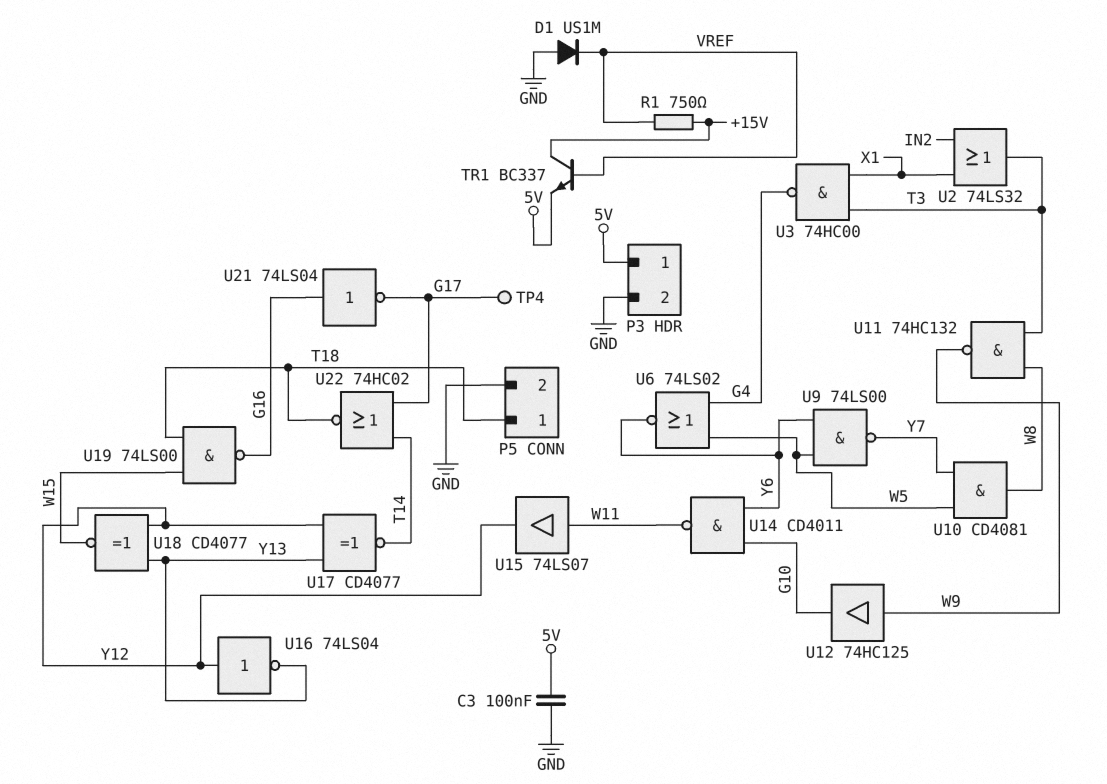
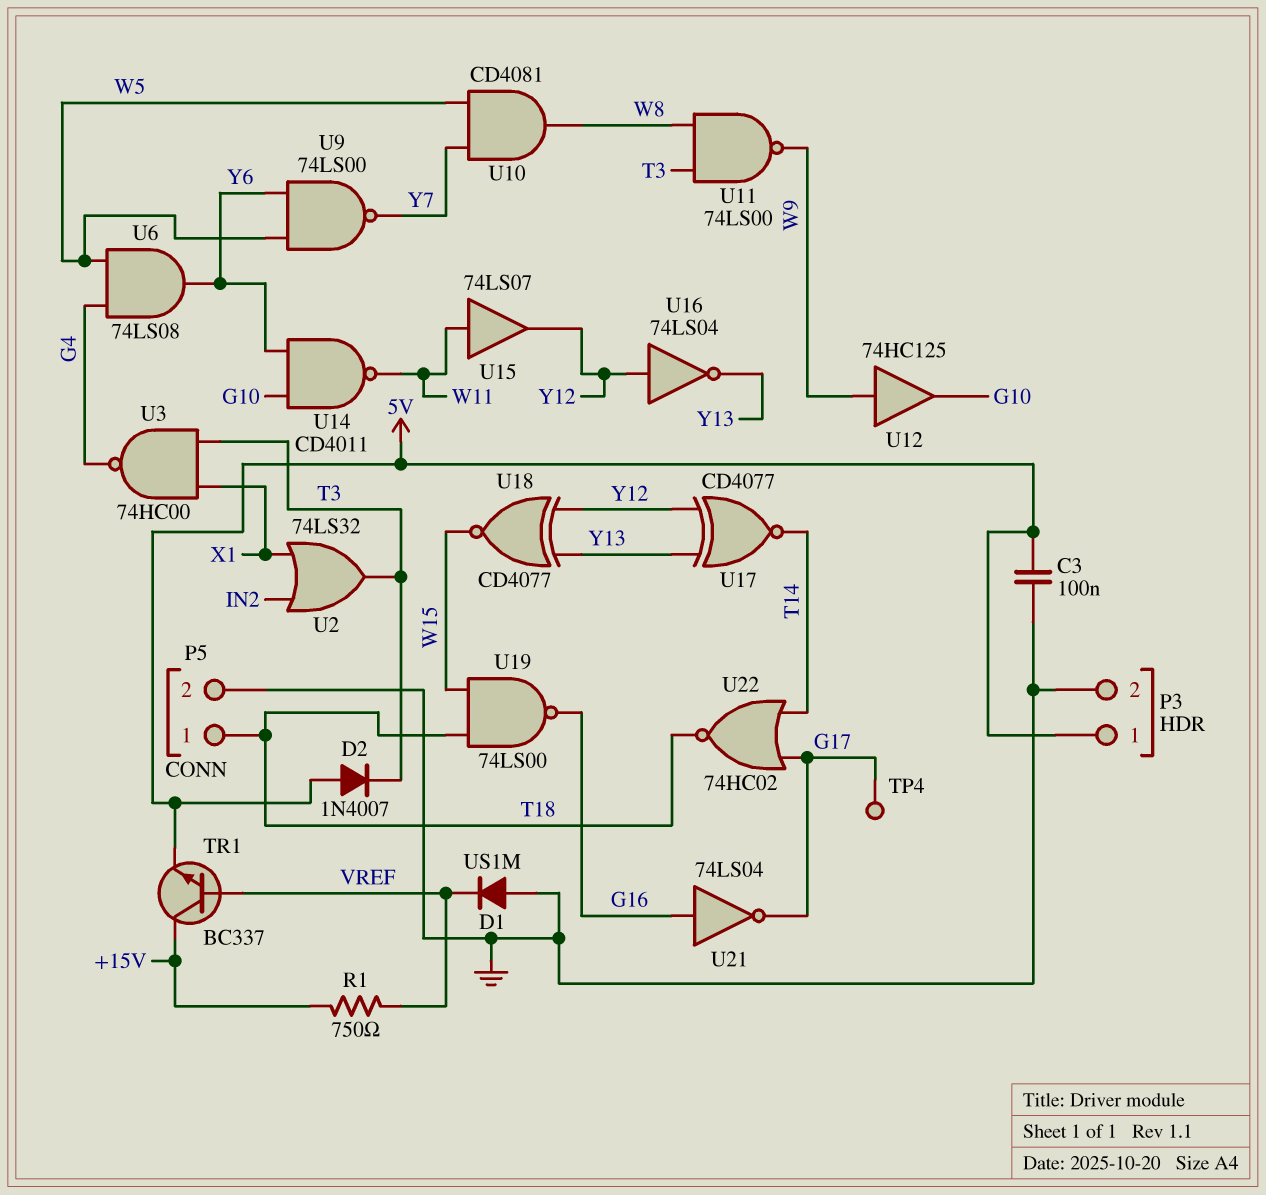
D2: none -> diode 1N4007 (A 5V, K T3)
U6: NOR 74LS02 (in G4, in W5, out Y6) -> AND 74LS08 (in G4, in W5, out Y6)
U11: NAND 74HC132 (in T3, in W8, out W9) -> NAND 74LS00 (in T3, in W8, out W9)

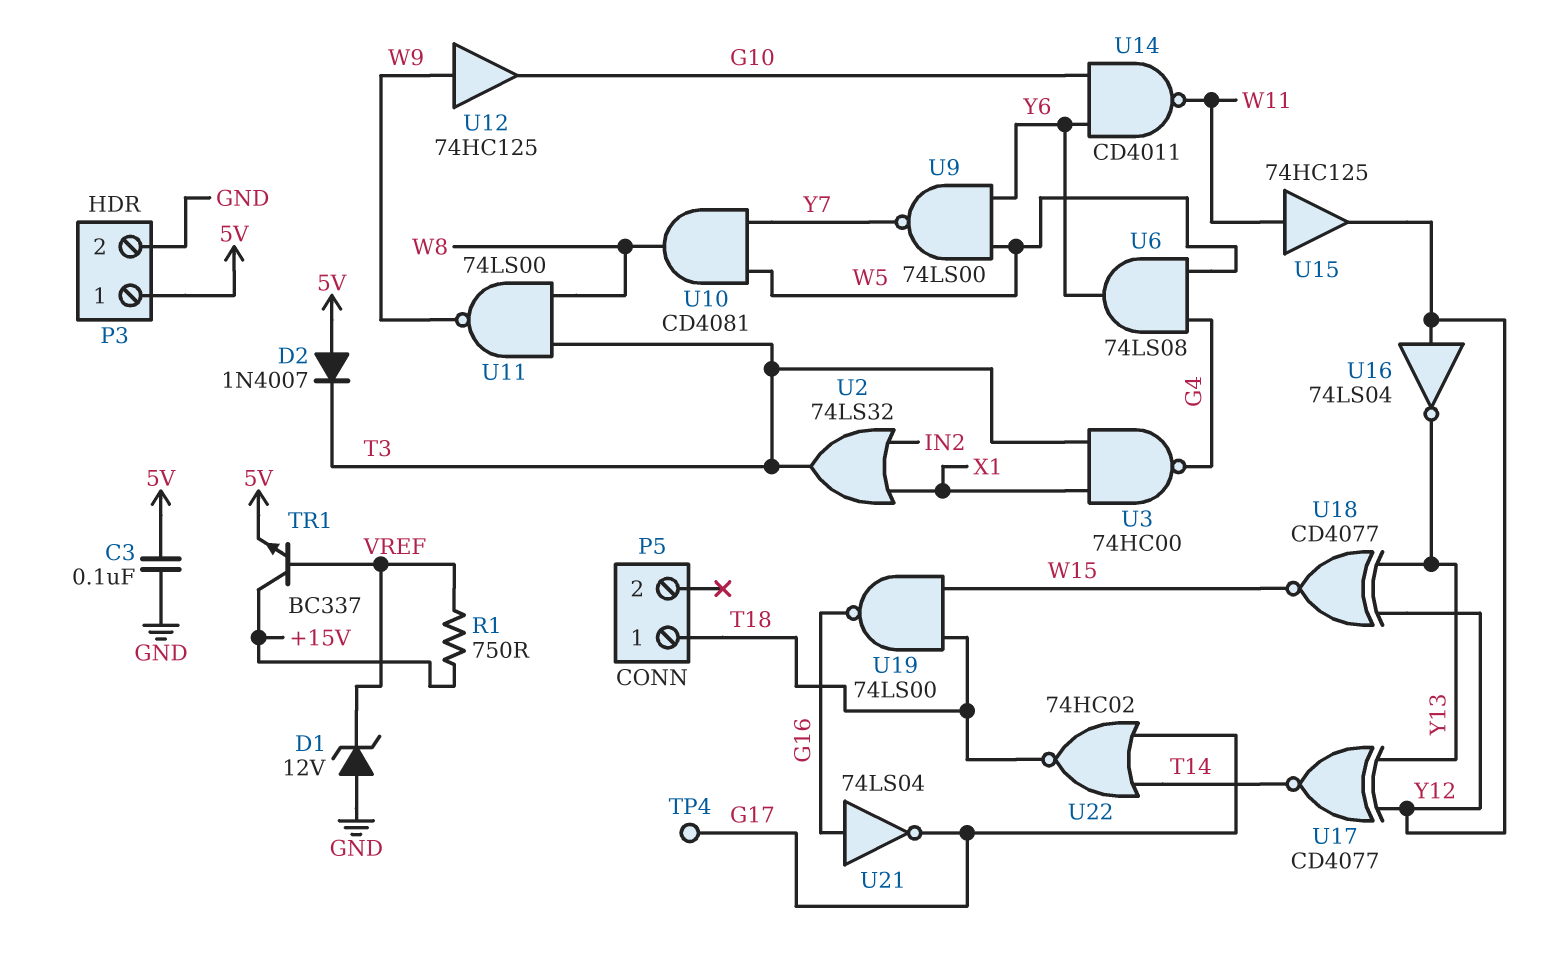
D1: diode US1M (A GND, K VREF) -> zener 12V (A GND, K VREF)
P5 pin 2: GND -> none
U15: buffer 74LS07 (in W11, out Y12) -> buffer 74HC125 (in W11, out Y12)

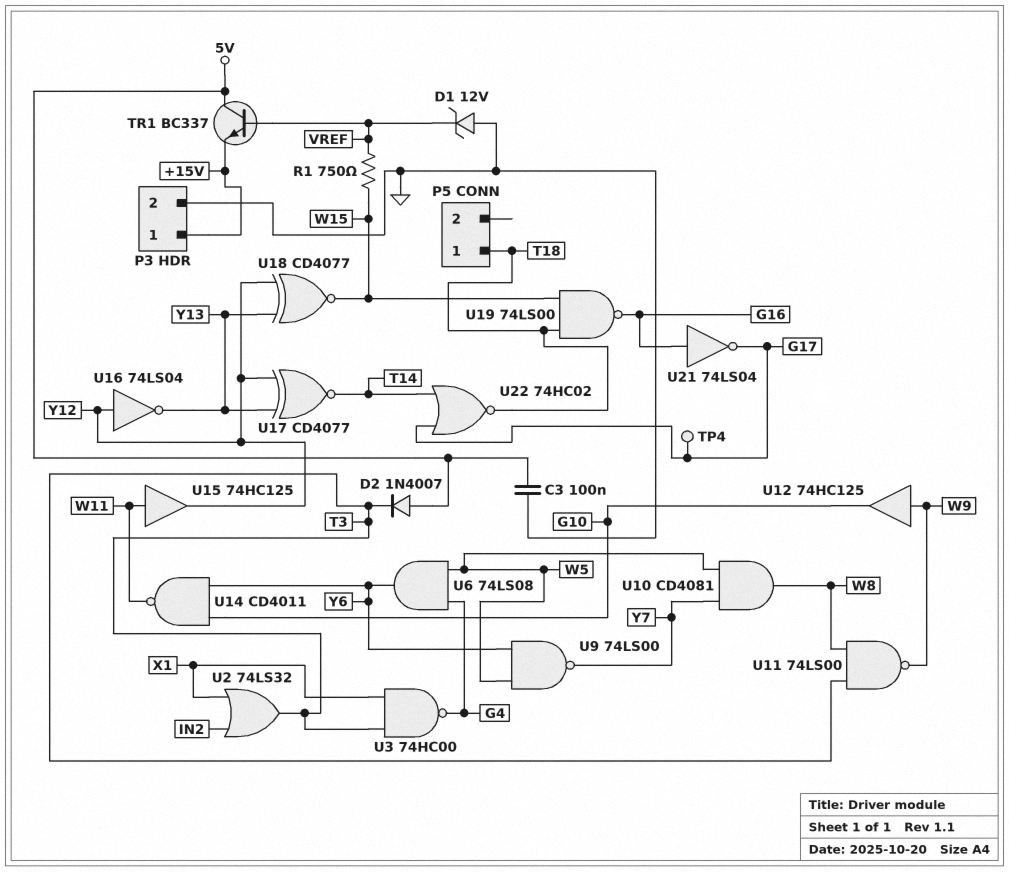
P3 pin 1: 5V -> +15V
R1: 750 (+15V, VREF) -> 750 (VREF, W15)
TR1: NPN BC337 (B VREF, C +15V, E 5V) -> NPN BC337 (B VREF, C 5V, E +15V)

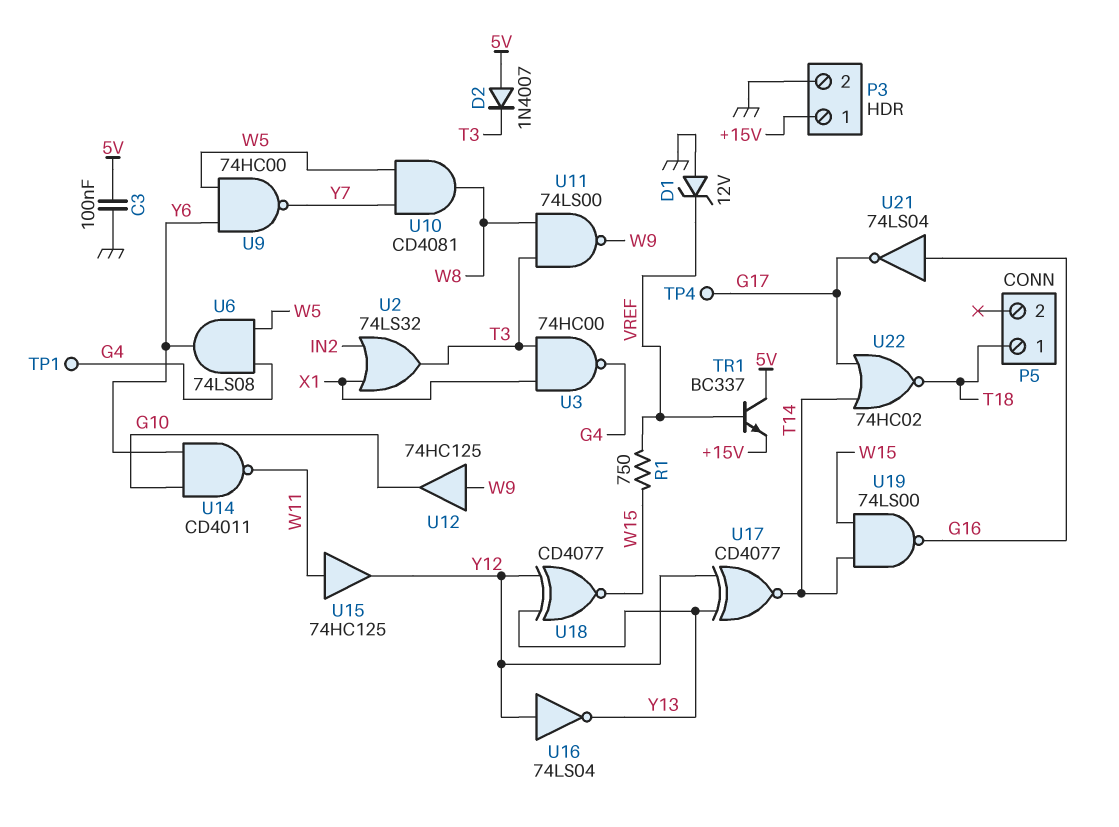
TP1: none -> test point (G4)
U9: NAND 74LS00 (in W5, in Y6, out Y7) -> NAND 74HC00 (in W5, in Y6, out Y7)
U19: NAND 74LS00 (in T18, in W15, out G16) -> NAND 74LS00 (in T14, in W15, out G16)

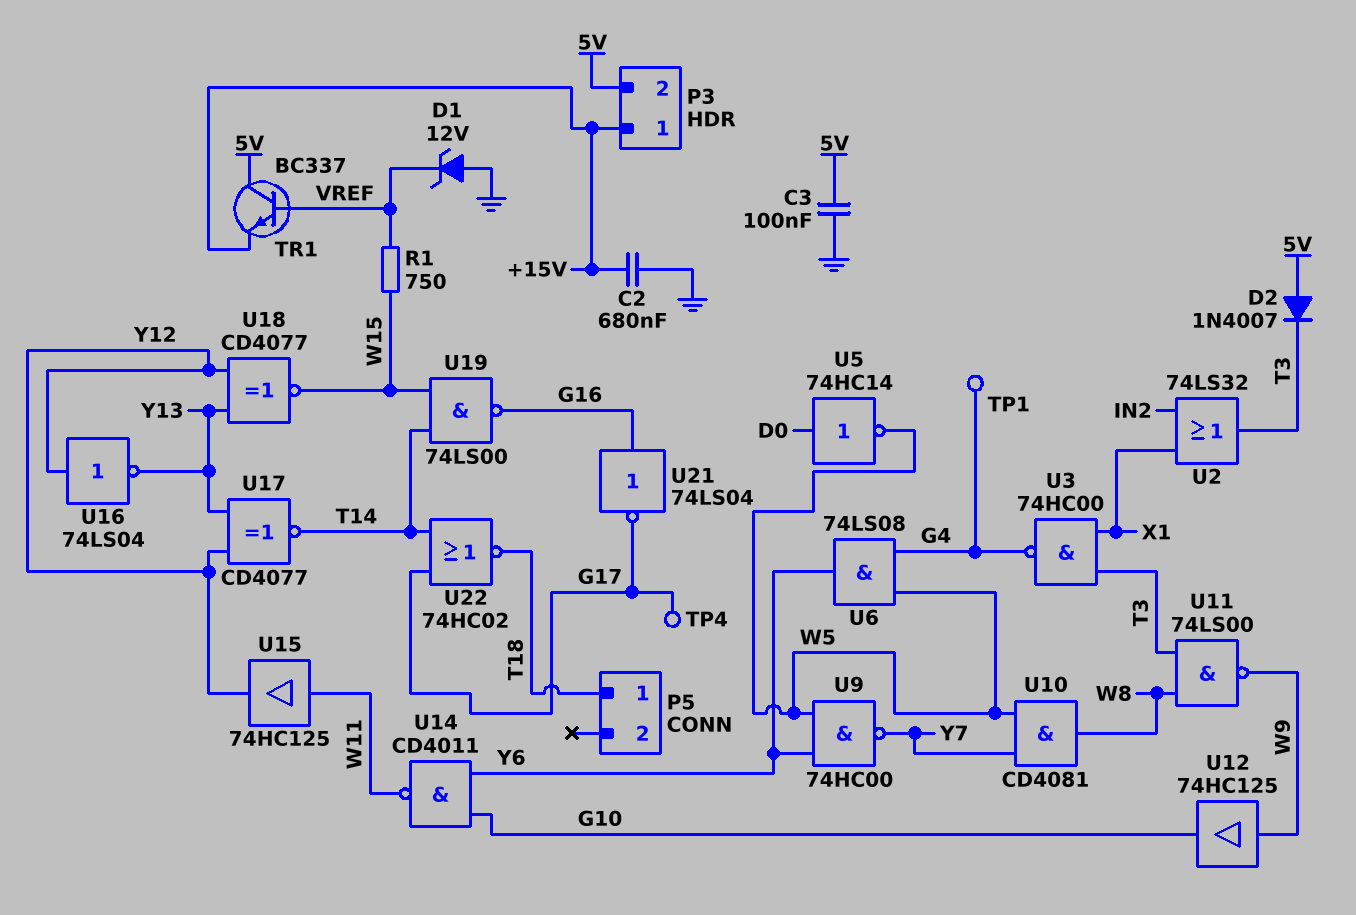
C2: none -> 680nF (+15V, GND)
P3 pin 2: GND -> 5V
U5: none -> NOT 74HC14 (in D0, out W5)

